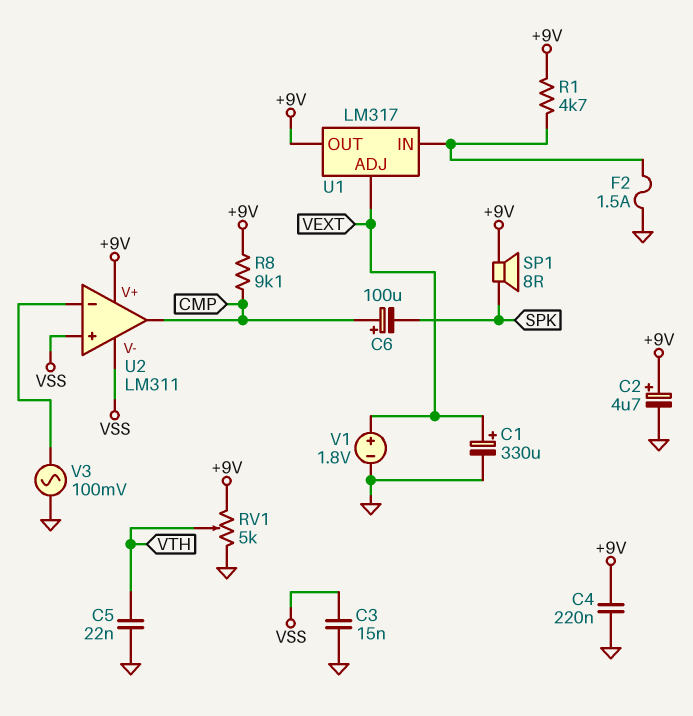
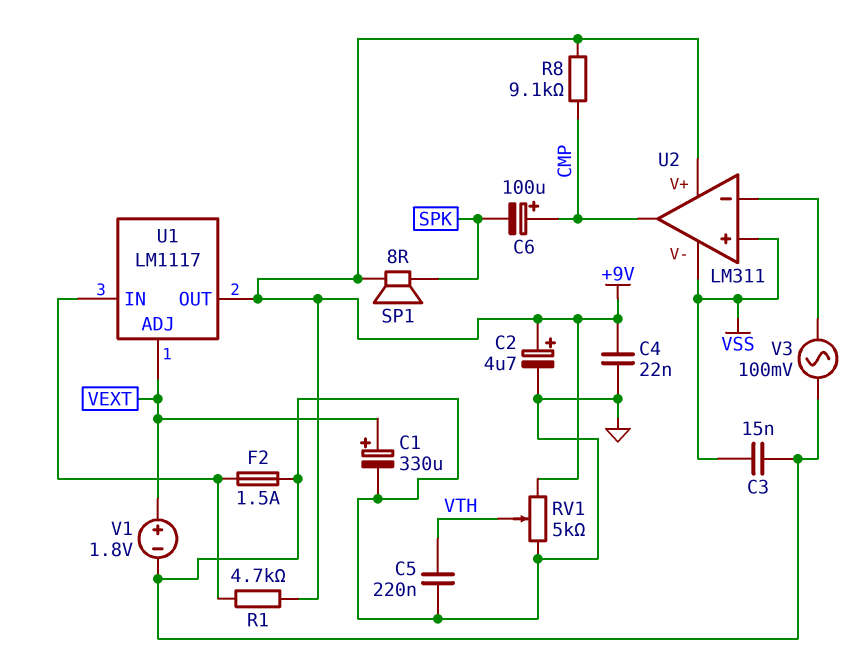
C4: 220nF (+9V, GND) -> 22nF (+9V, GND)
C5: 22nF (GND, VTH) -> 220nF (GND, VTH)
U1: LM317 -> LM1117

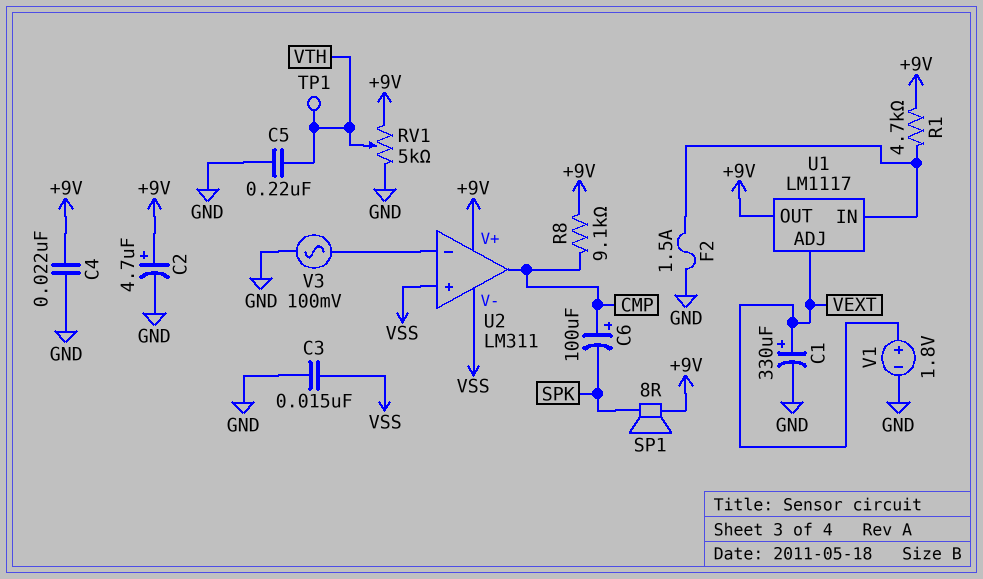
TP1: none -> test point (VTH)

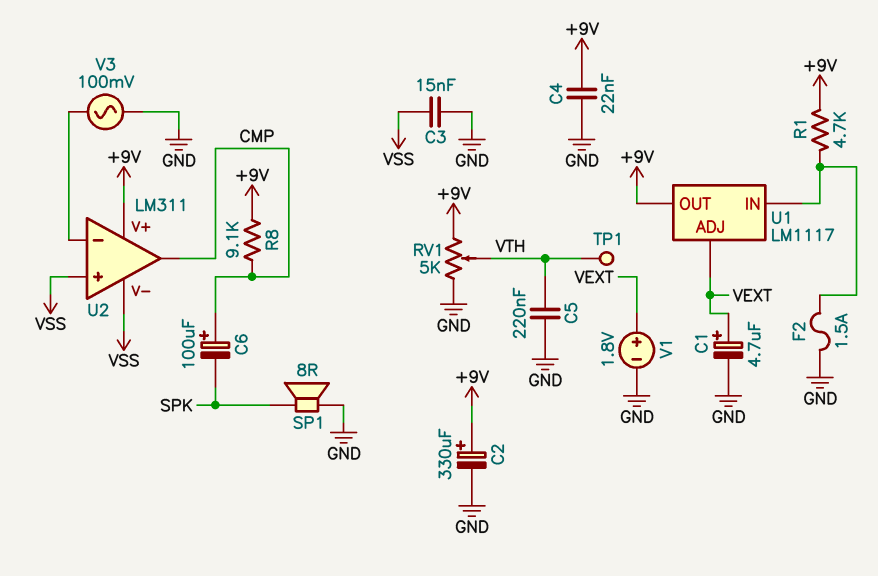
C1: 330uF (plus VEXT, minus GND) -> 4.7uF (plus VEXT, minus GND)
C2: 4.7uF (plus +9V, minus GND) -> 330uF (plus +9V, minus GND)
SP1: speaker 8R (+9V, SPK) -> speaker 8R (GND, SPK)

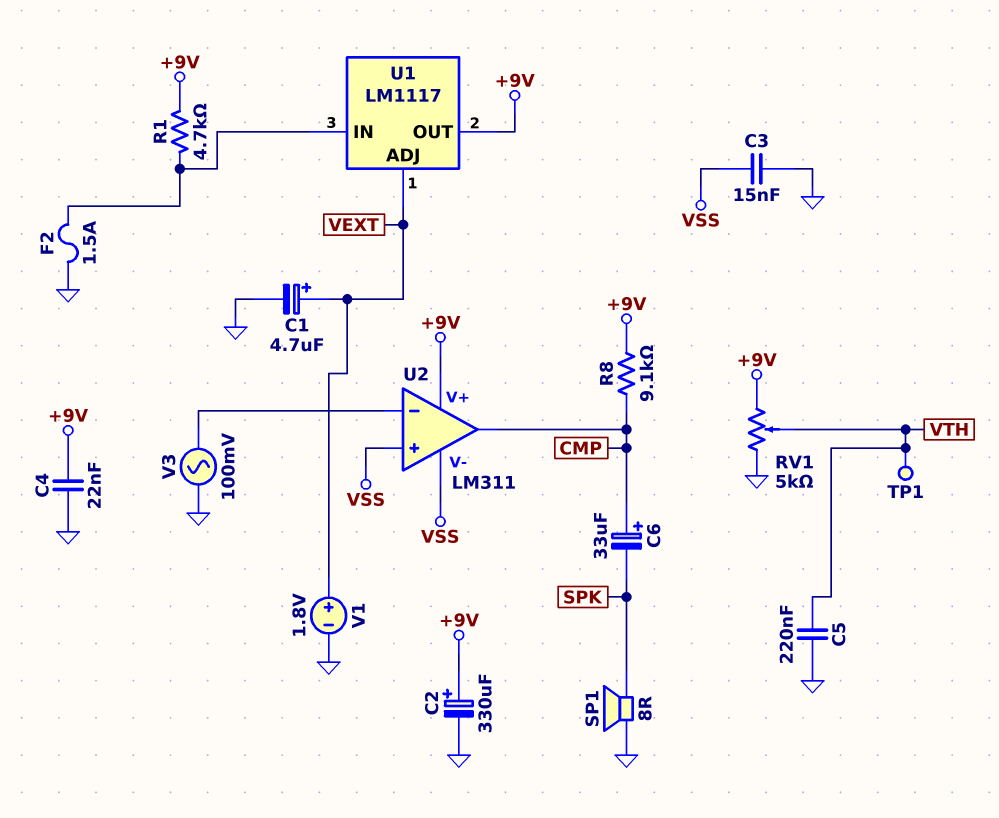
C6: 100uF (plus CMP, minus SPK) -> 33uF (plus CMP, minus SPK)

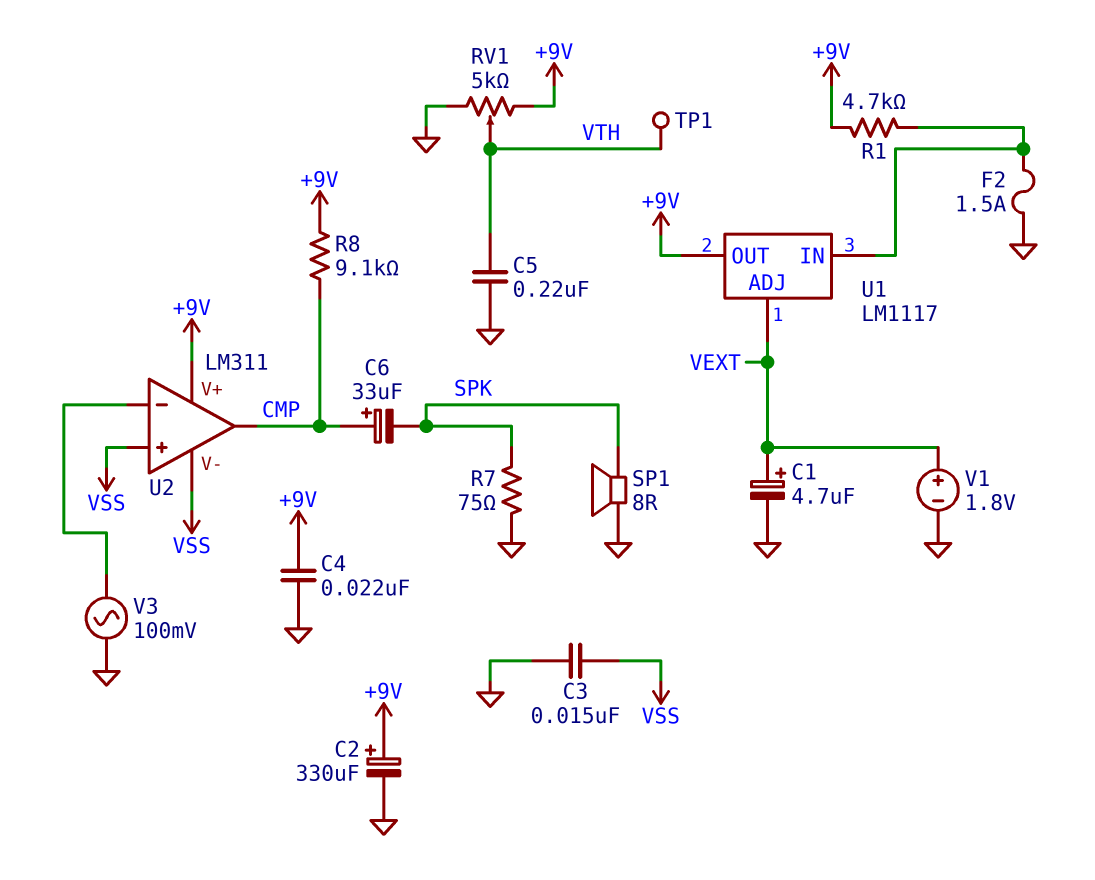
R7: none -> 75 (GND, SPK)

